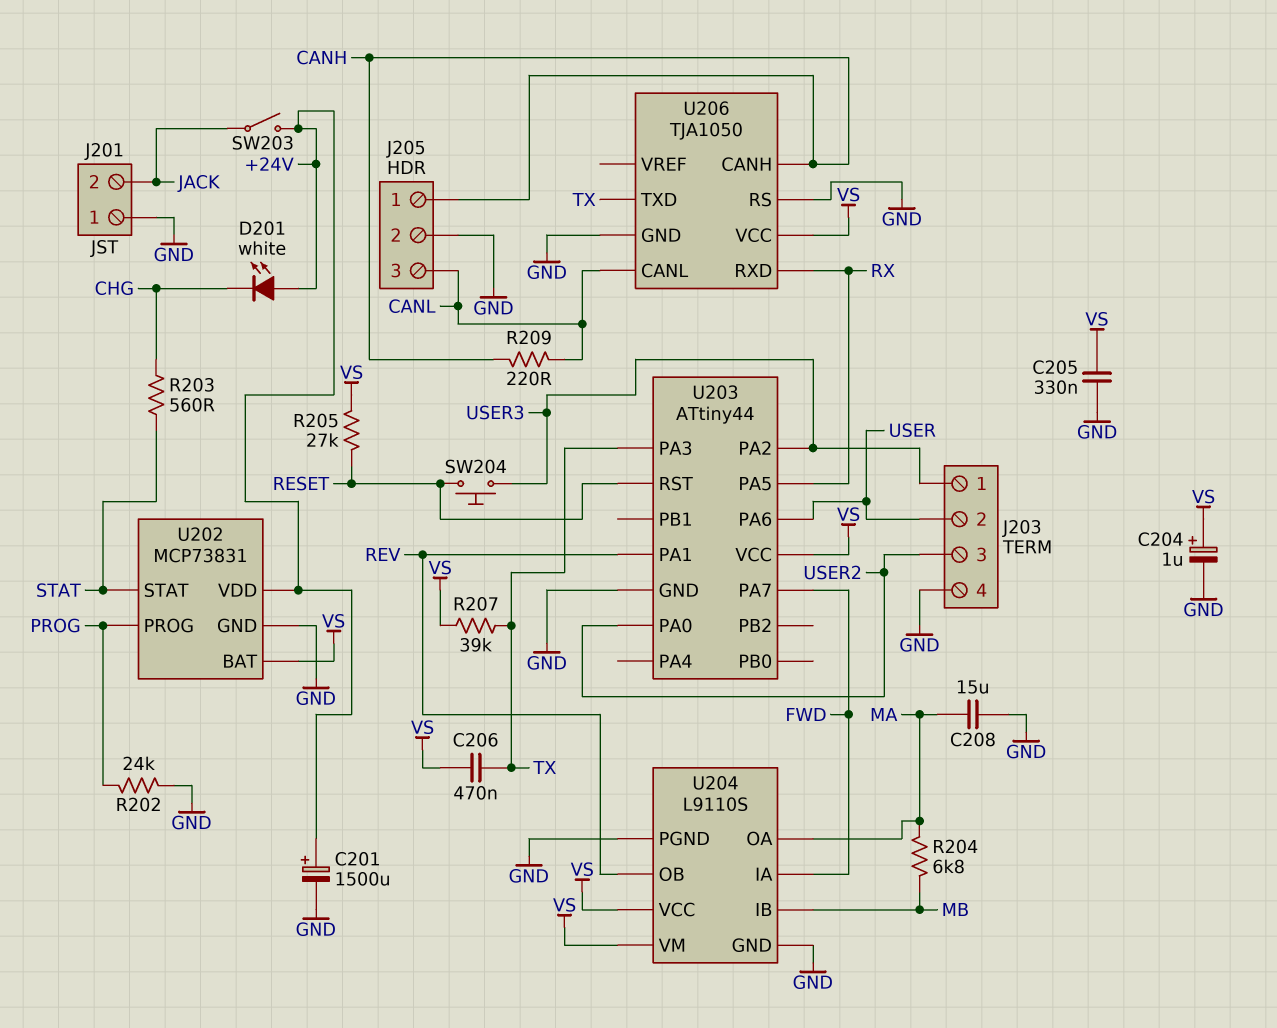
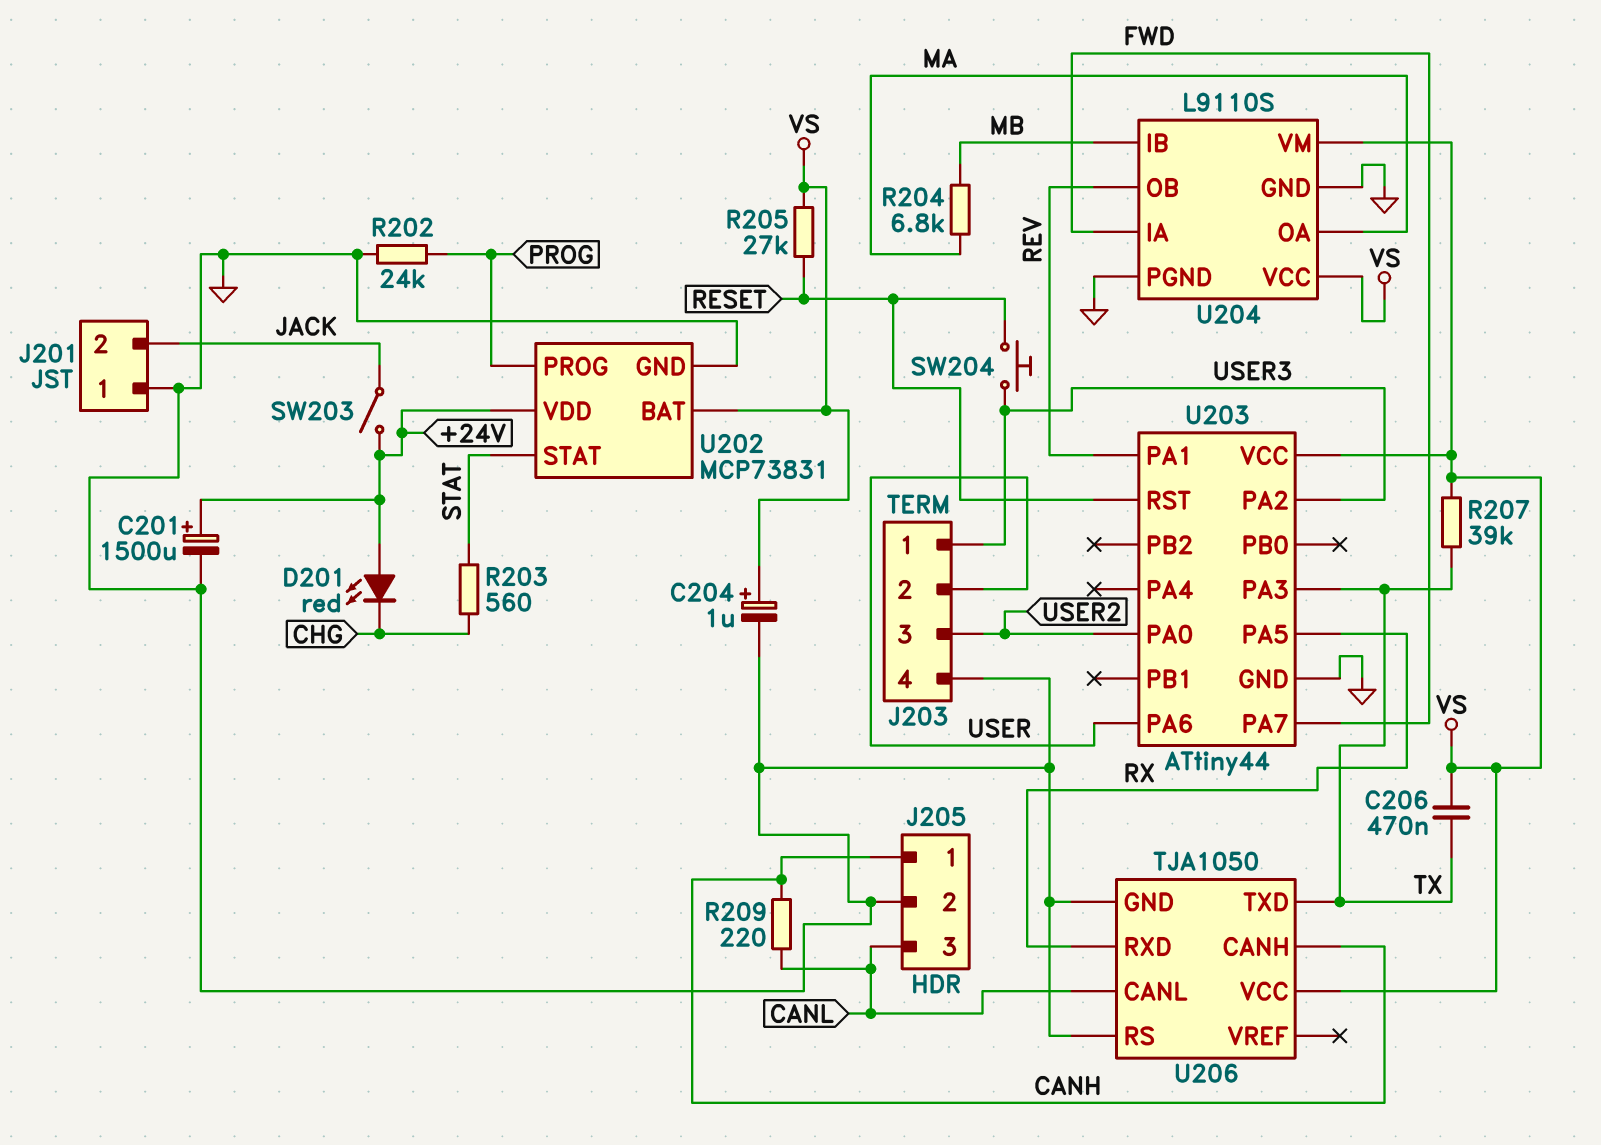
C205: 330nF (GND, VS) -> none
C208: 15uF (GND, MA) -> none
D201: LED white (A +24V, K CHG) -> LED red (A +24V, K CHG)

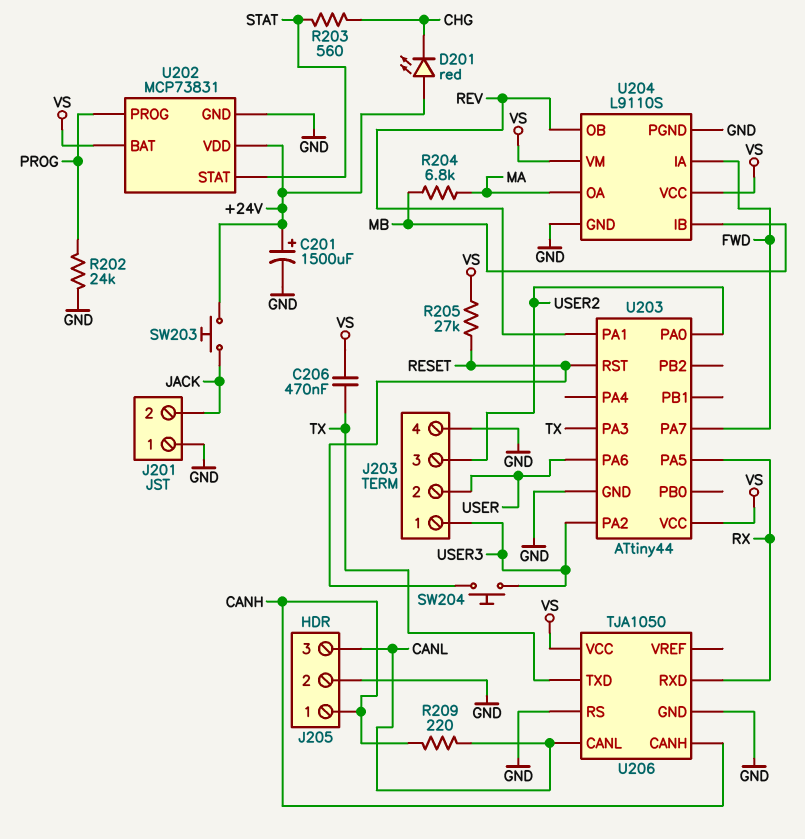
C204: 1uF (plus VS, minus GND) -> none
R207: 39k (TX, VS) -> none
SW203: switch (+24V, JACK) -> button (+24V, JACK)

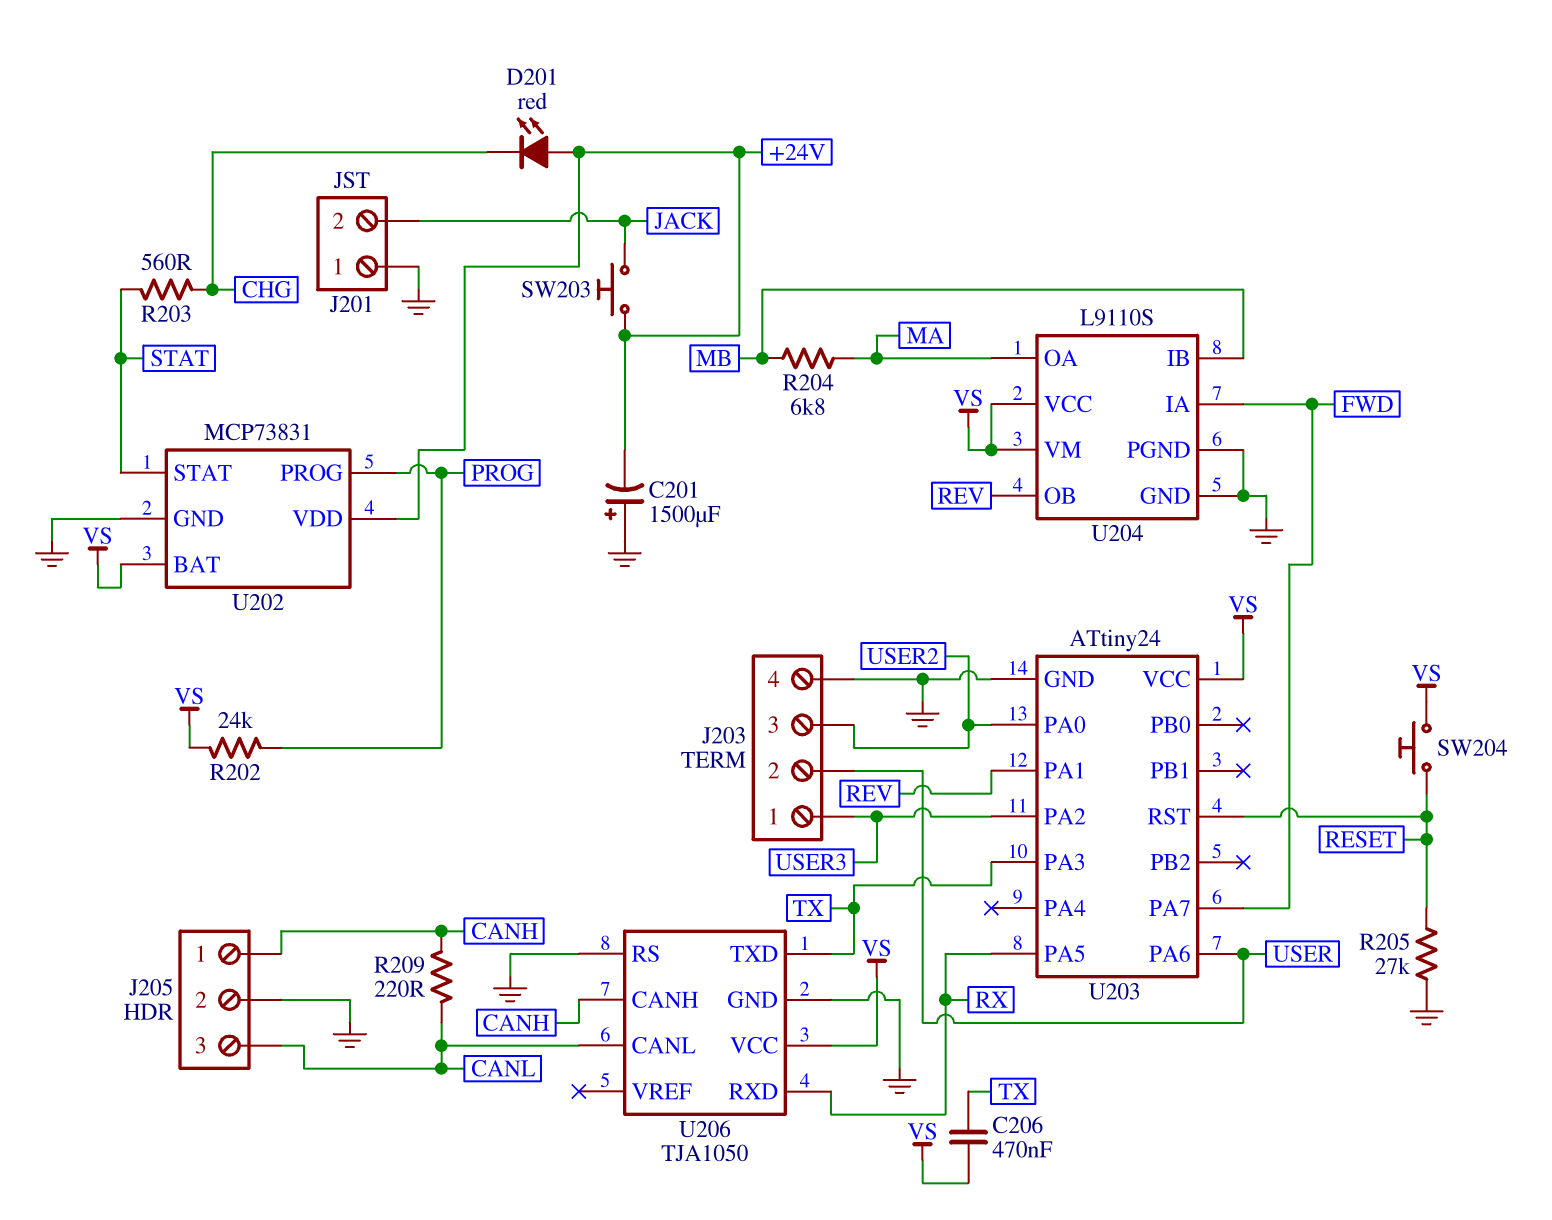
C201: 1500uF (plus +24V, minus GND) -> 1500uF (plus GND, minus +24V)
R202: 24k (GND, PROG) -> 24k (PROG, VS)
R205: 27k (RESET, VS) -> 27k (GND, RESET)
SW204: button (RESET, USER3) -> button (RESET, VS)
U203: ATtiny44 -> ATtiny24

